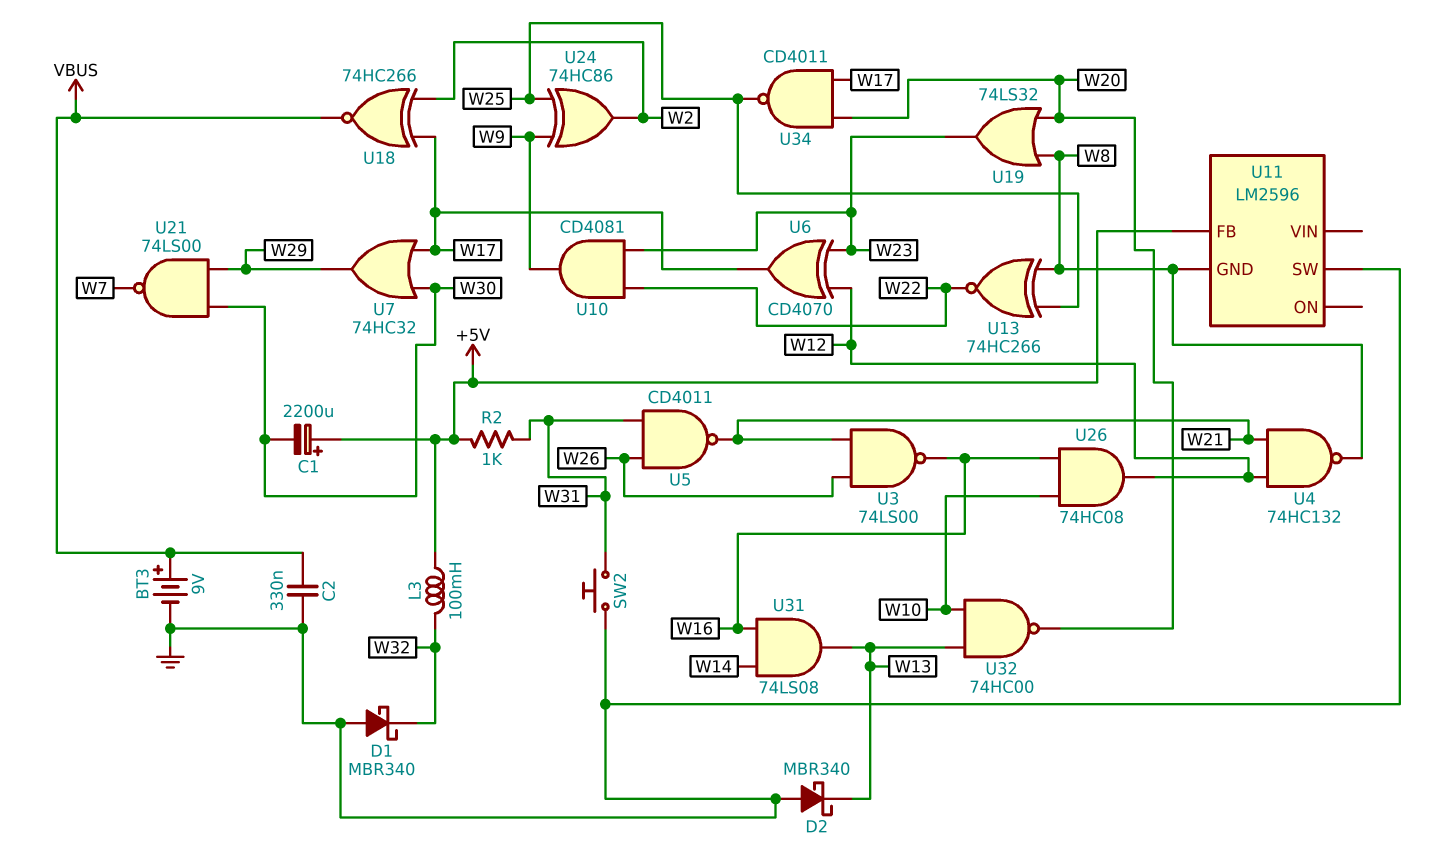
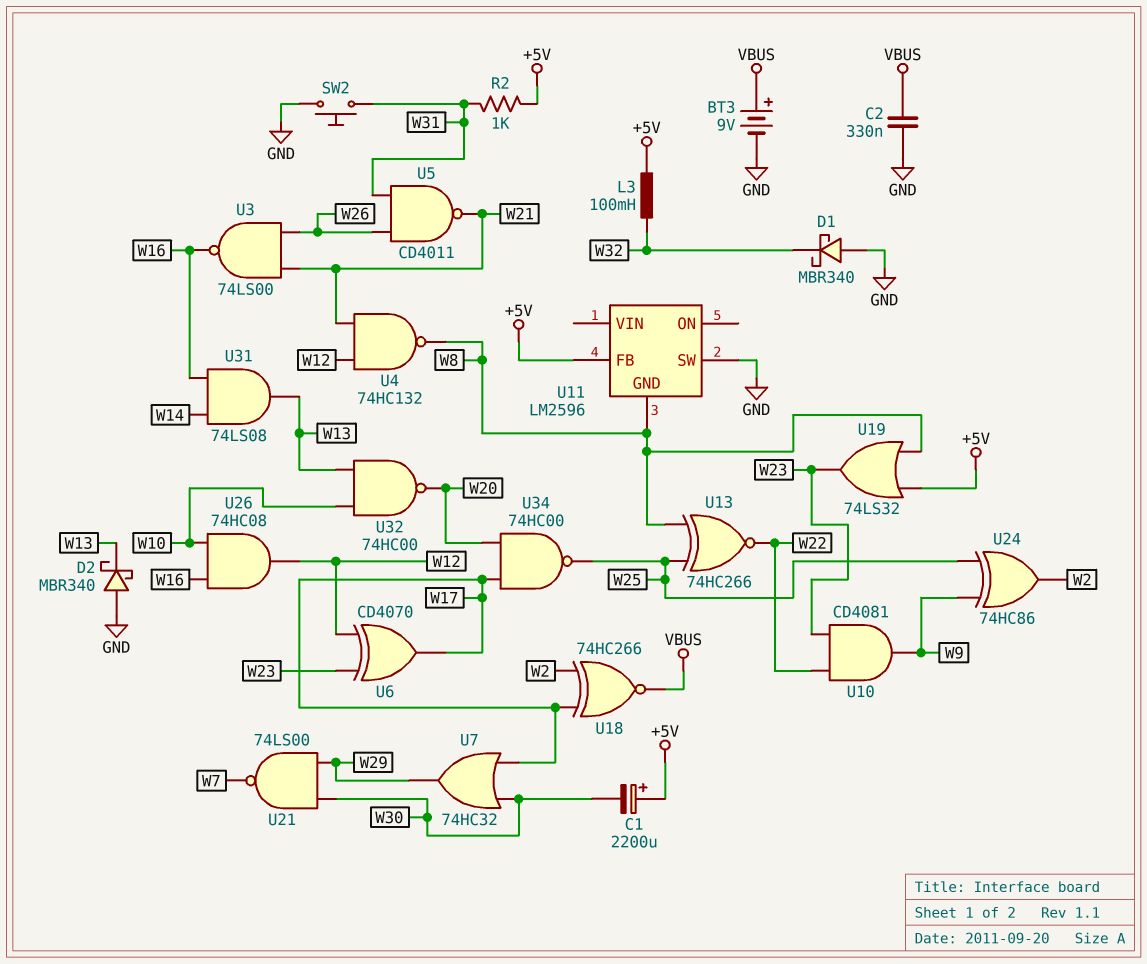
U19: OR 74LS32 (in W8, in W20, out W23) -> OR 74LS32 (in +5V, in W8, out W23)
U34: NAND CD4011 (in W17, in W20, out W25) -> NAND 74HC00 (in W17, in W20, out W25)

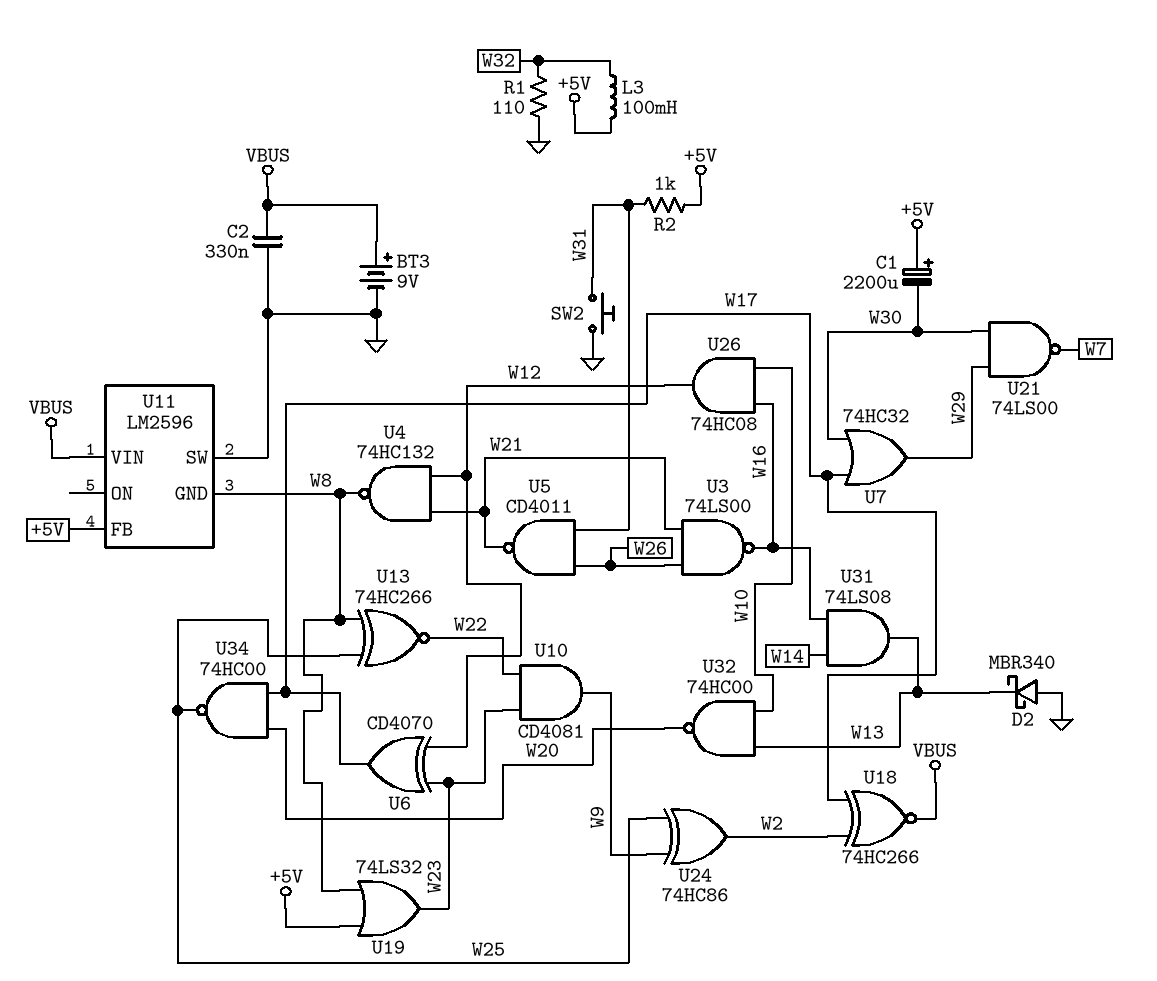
D1: schottky MBR340 (A GND, K W32) -> none
R1: none -> 110 (GND, W32)
U11 pin VIN: none -> VBUS

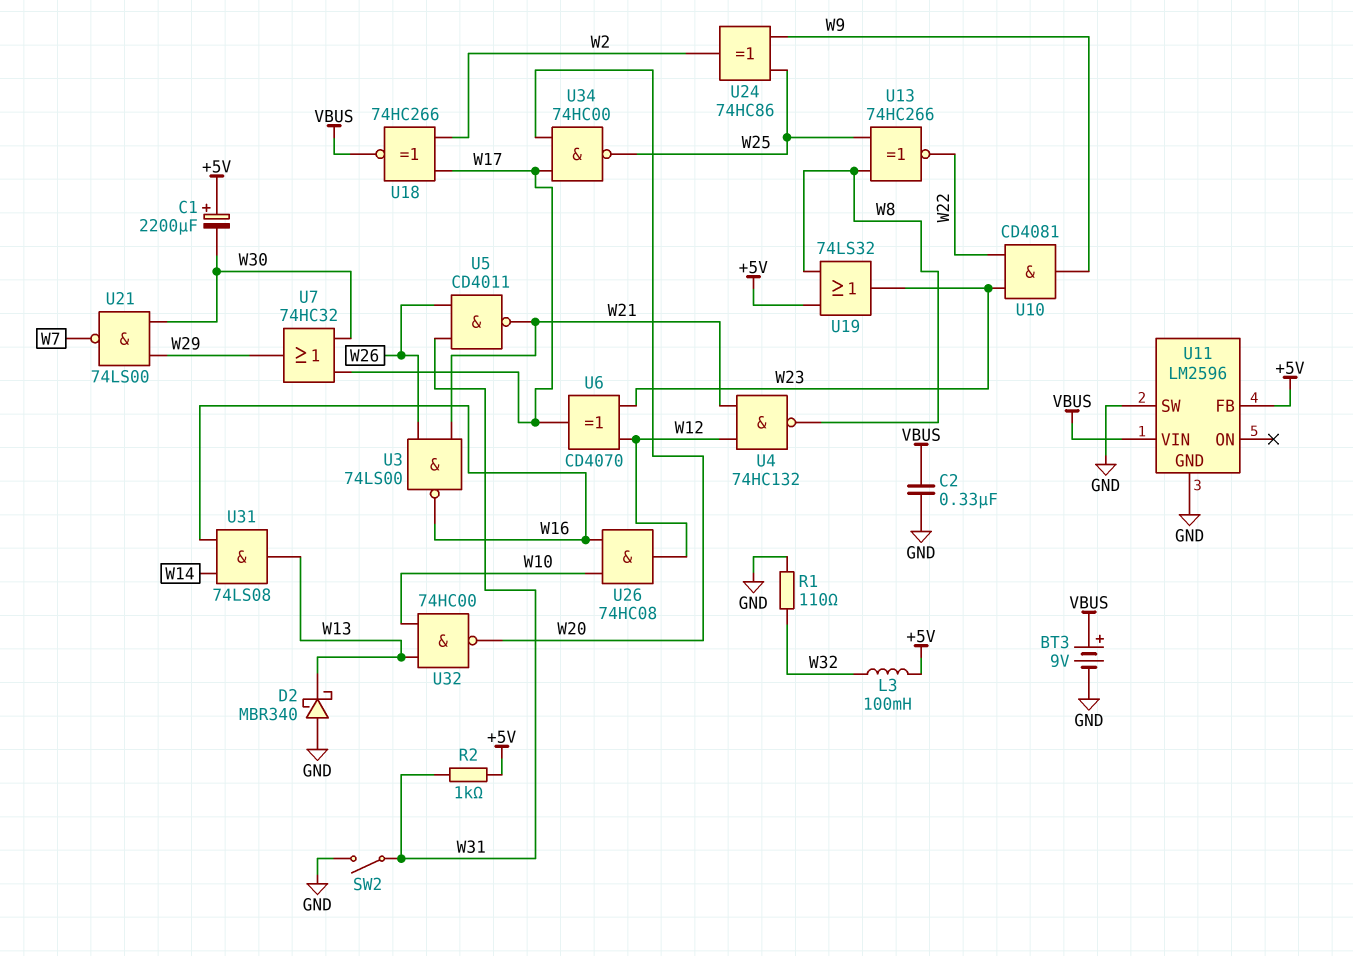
SW2: button (GND, W31) -> switch (GND, W31)
U11 pin GND: W8 -> GND

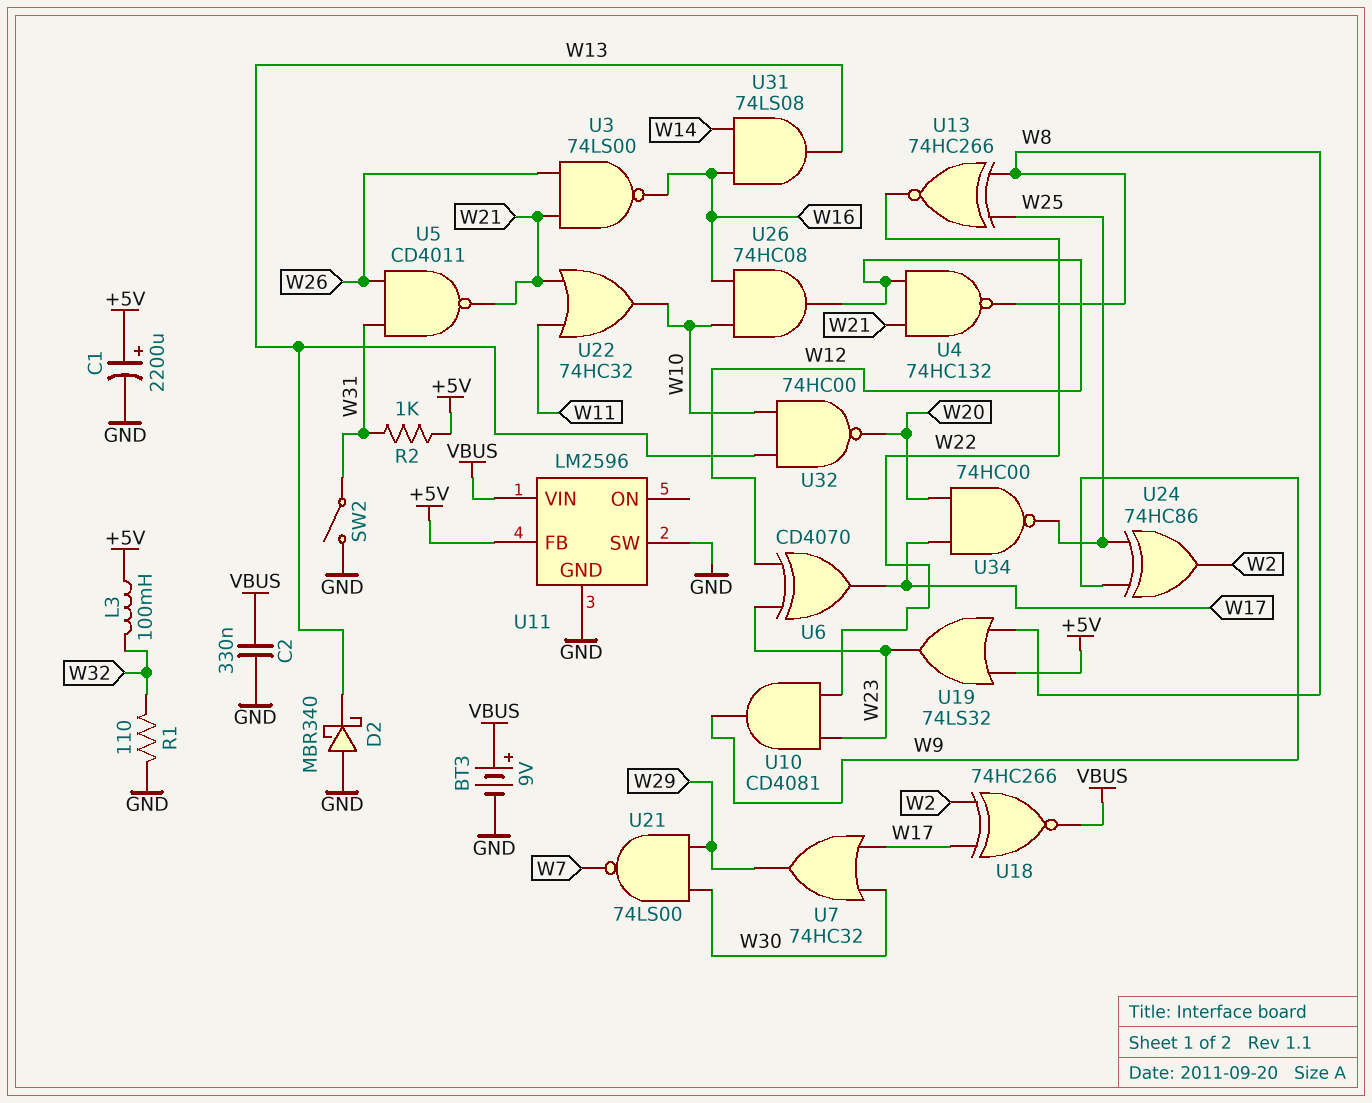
C1: 2200uF (plus +5V, minus W30) -> 2200uF (plus +5V, minus GND)
U22: none -> OR 74HC32 (in W11, in W21, out W10)

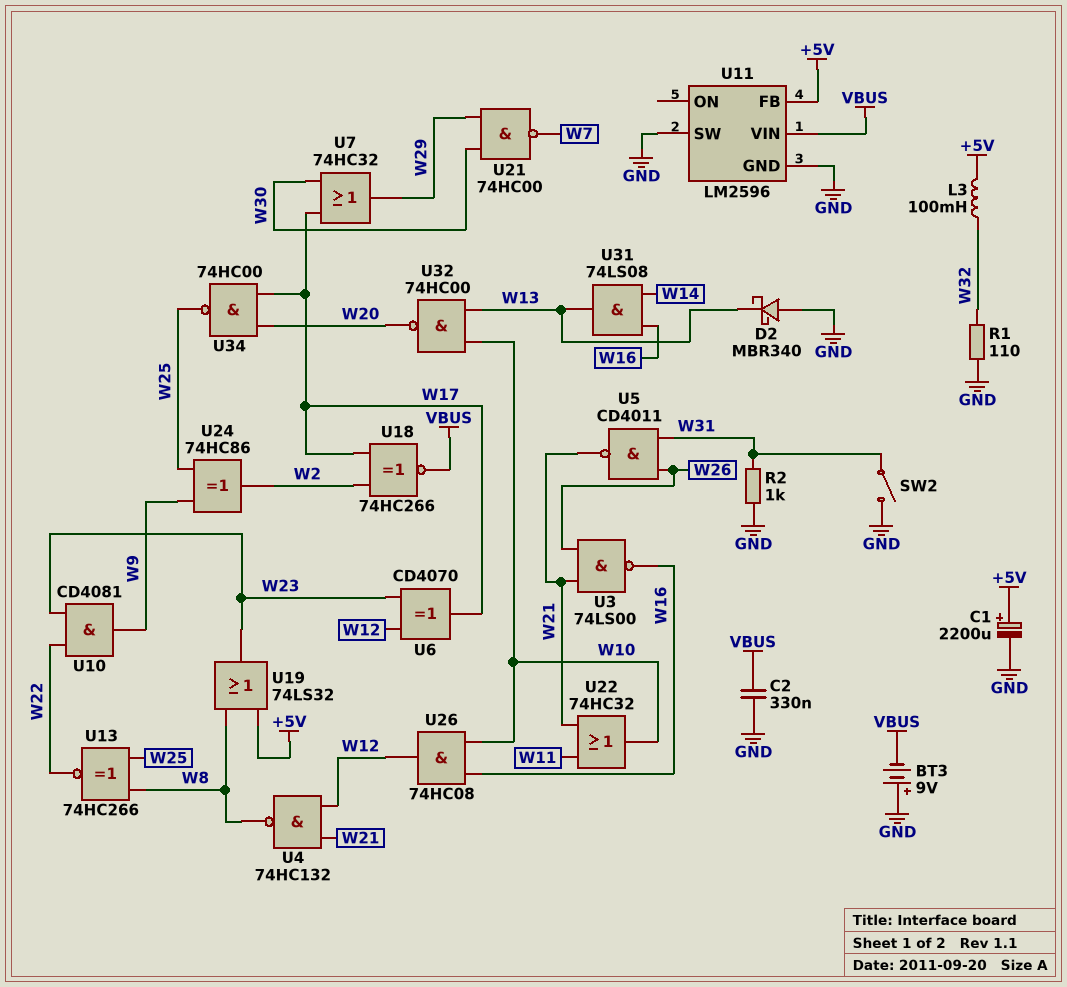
BT3: 9V (plus VBUS, minus GND) -> 9V (plus GND, minus VBUS)
R2: 1k (+5V, W31) -> 1k (GND, W31)
U21: NAND 74LS00 (in W29, in W30, out W7) -> NAND 74HC00 (in W29, in W30, out W7)

